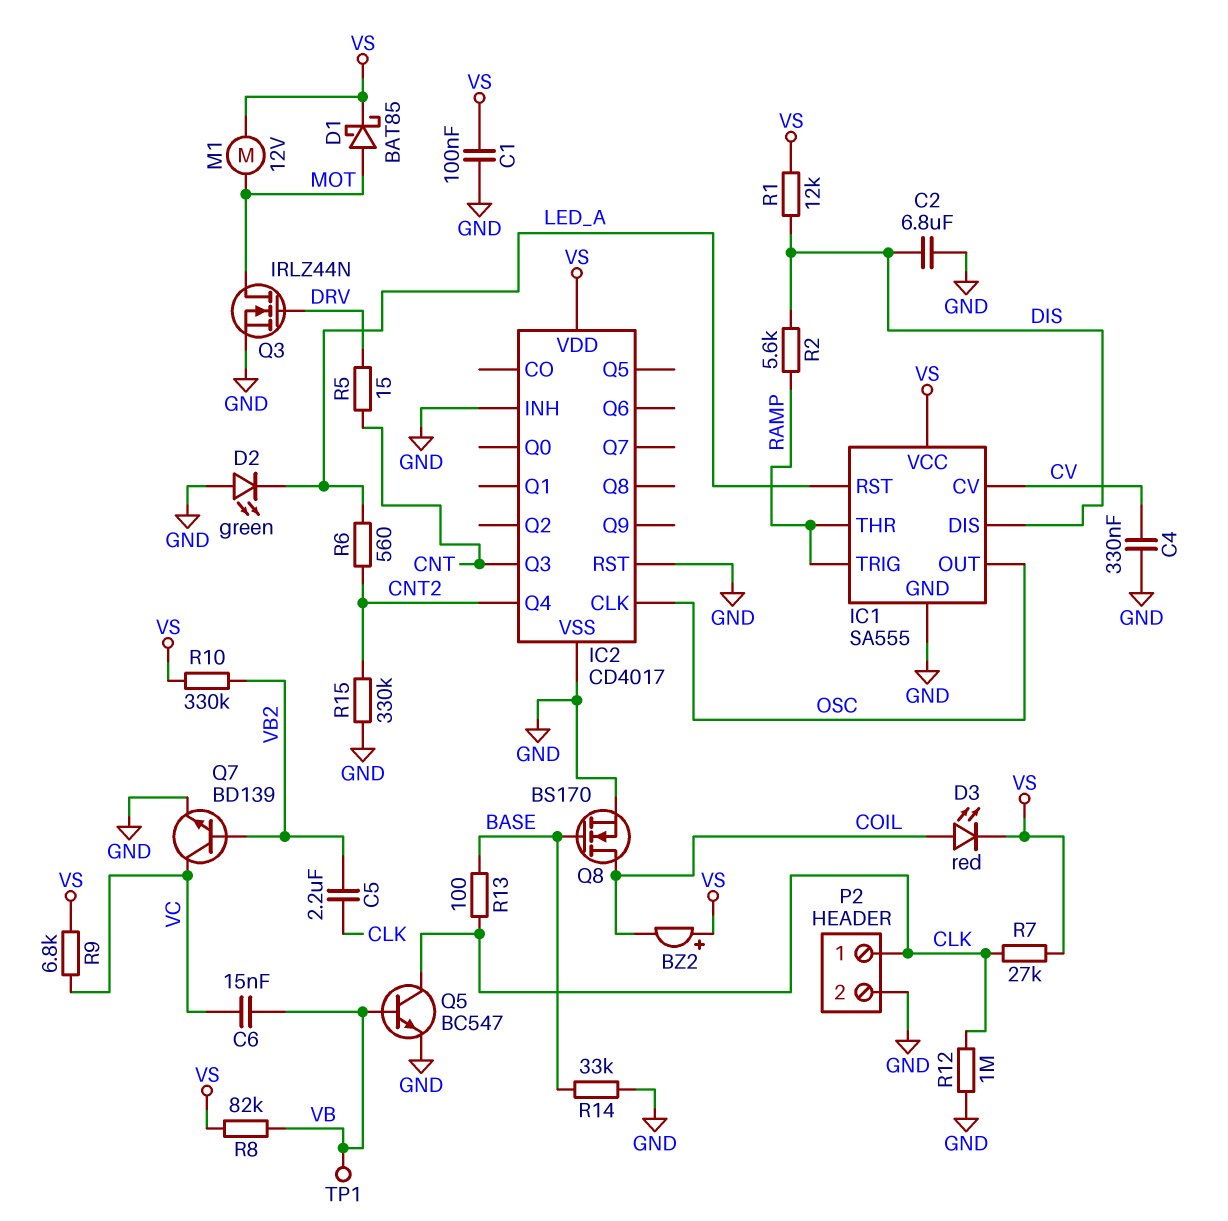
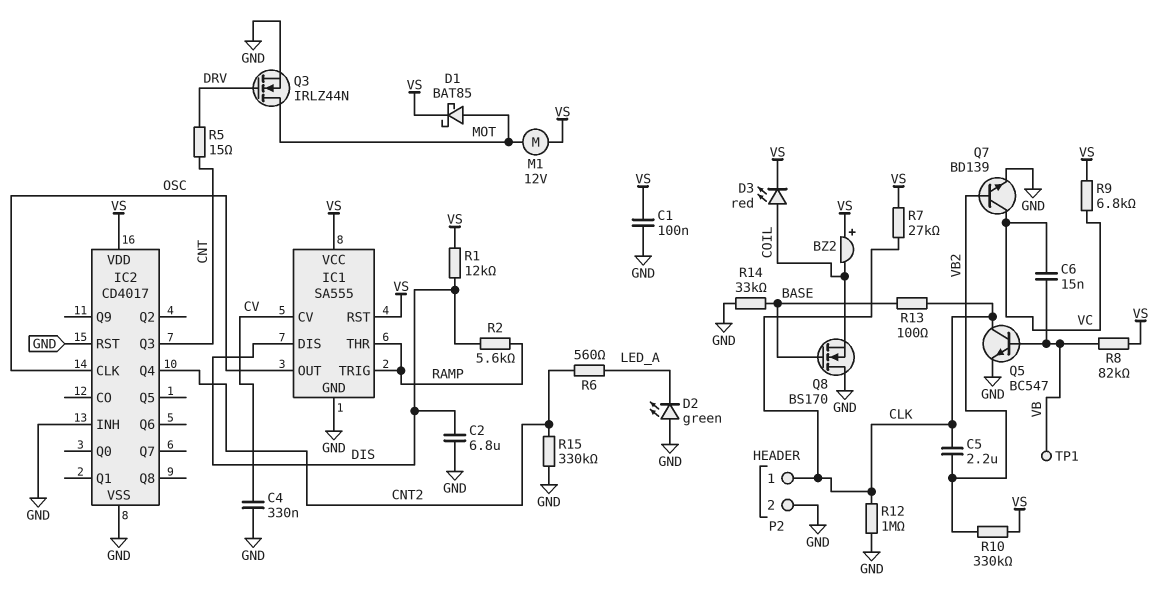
IC1 pin RST: LED_A -> VS
Q8: NMOS BS170 (G BASE, D COIL, S GND) -> NMOS BS170 (G BASE, D GND, S COIL)

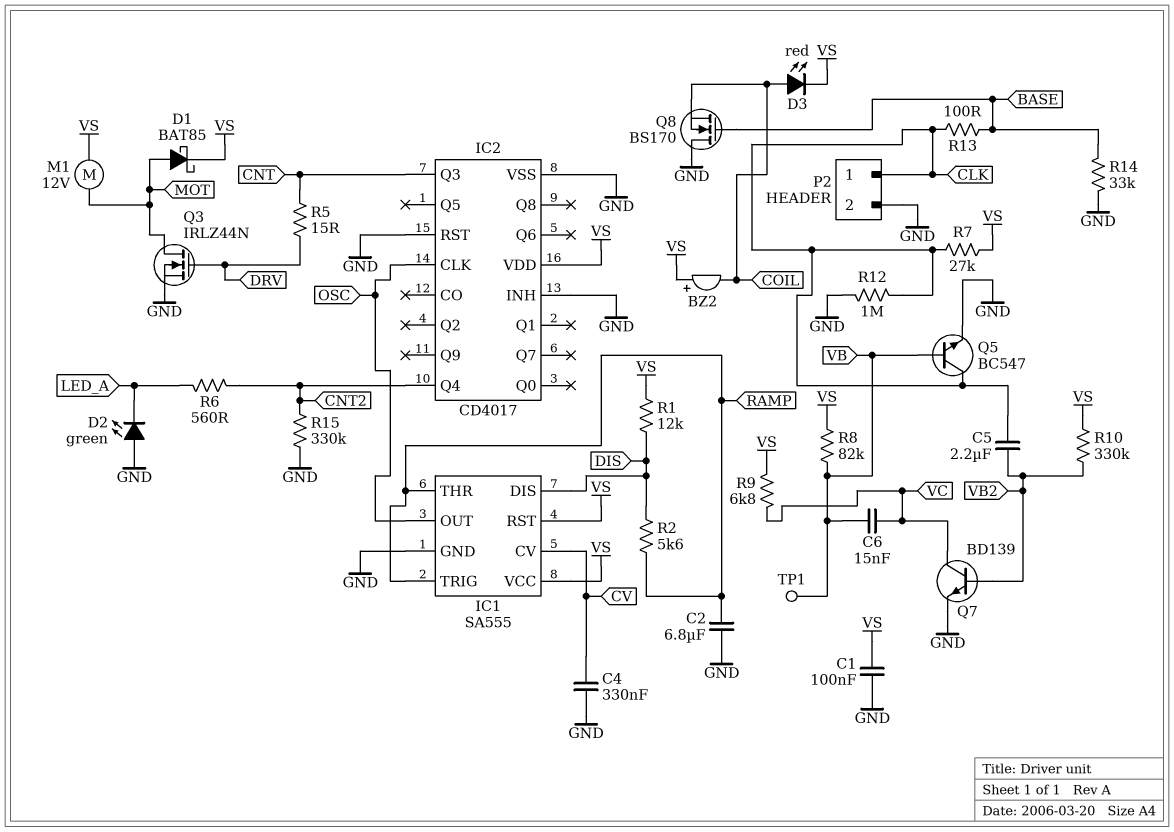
C2: 6.8uF (DIS, GND) -> 6.8uF (GND, RAMP)

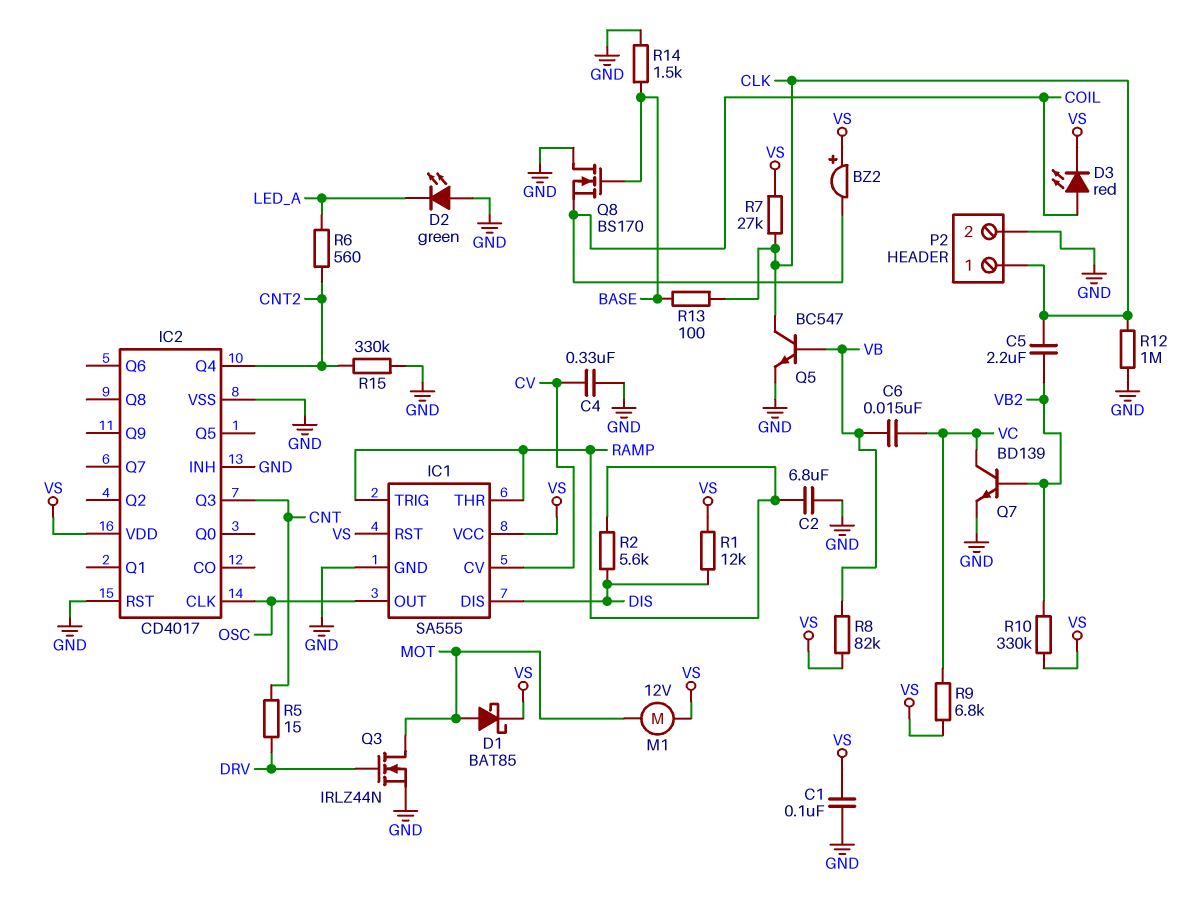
R14: 33k (BASE, GND) -> 1.5k (BASE, GND)
TP1: test point (VB) -> none

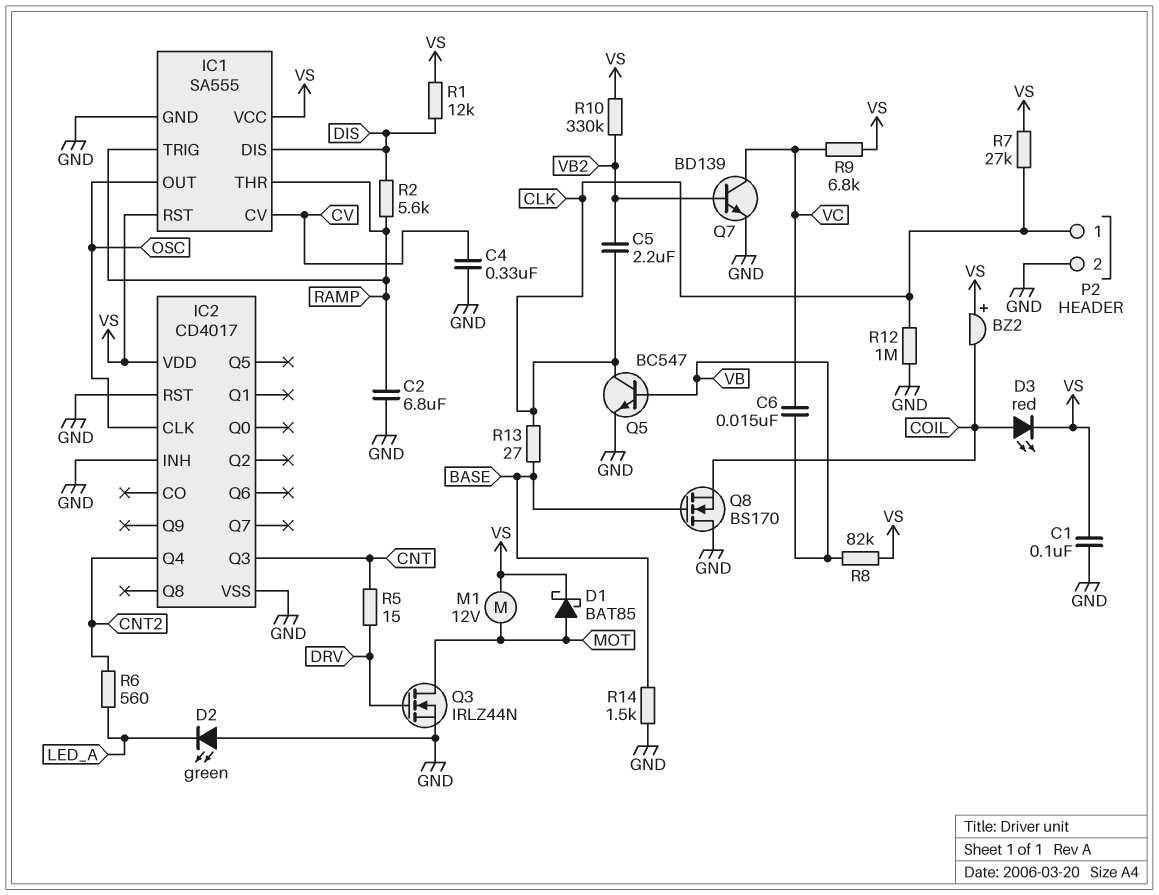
R13: 100 (BASE, CLK) -> 27 (BASE, CLK)
R15: 330k (CNT2, GND) -> none

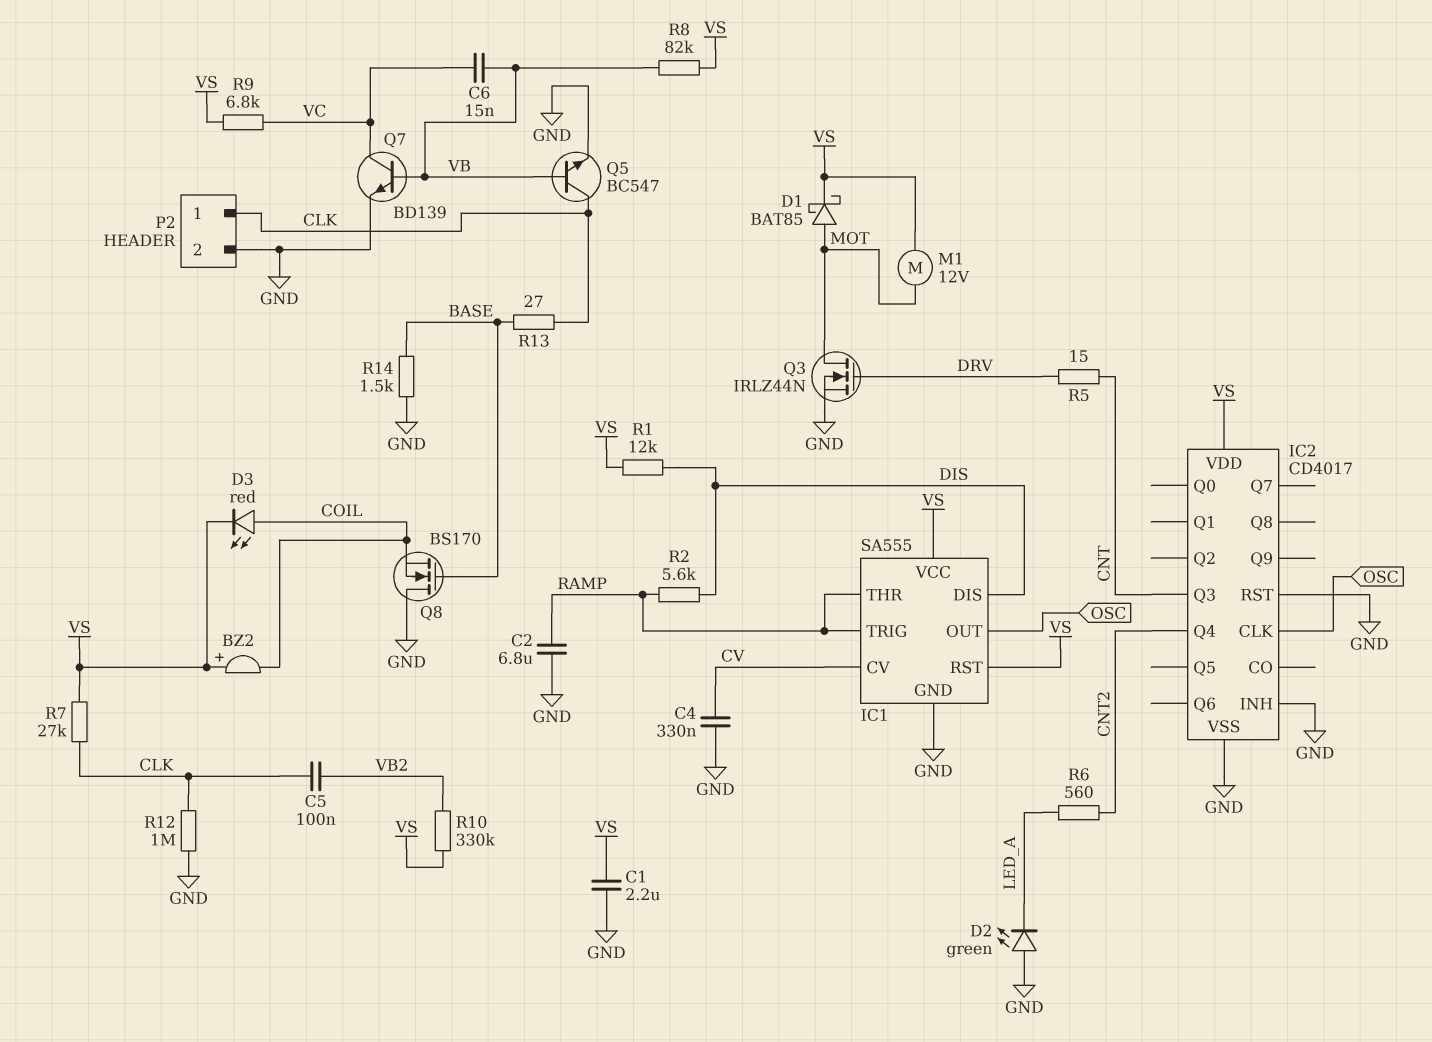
C1: 100nF (GND, VS) -> 2.2uF (GND, VS)
C5: 2.2uF (CLK, VB2) -> 100nF (CLK, VB2)
Q7: NPN BD139 (B VB2, C VC, E GND) -> NPN BD139 (B VB, C VC, E GND)

